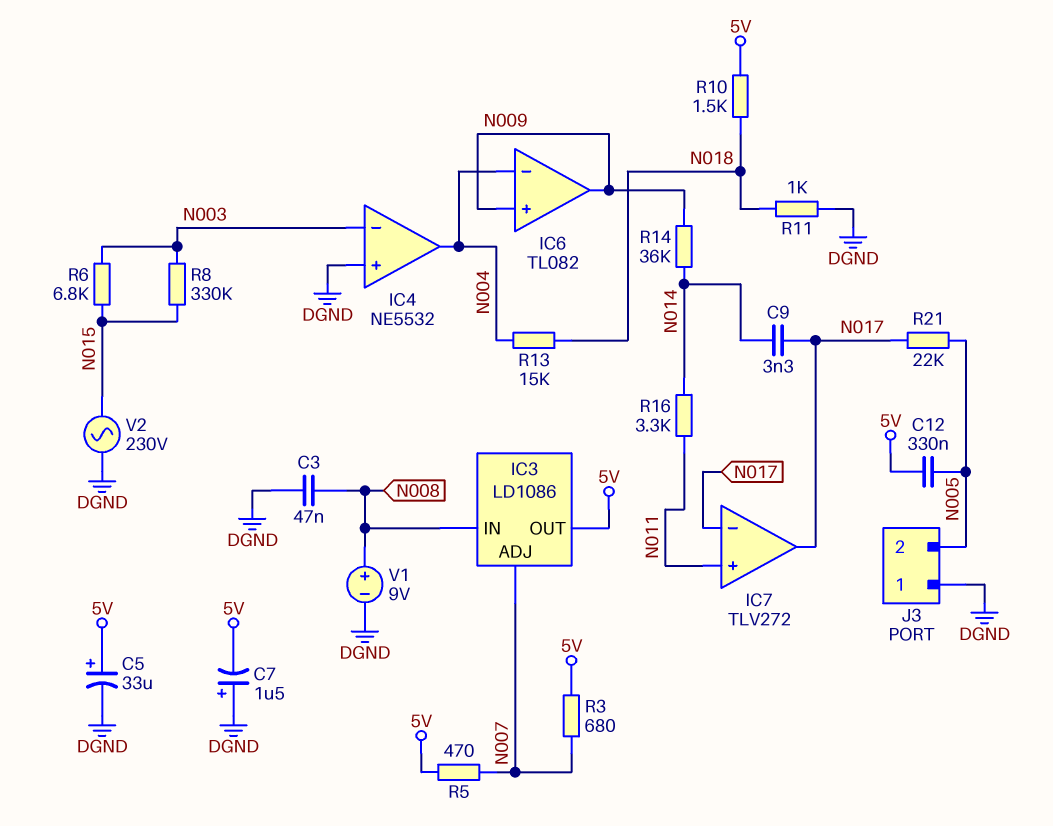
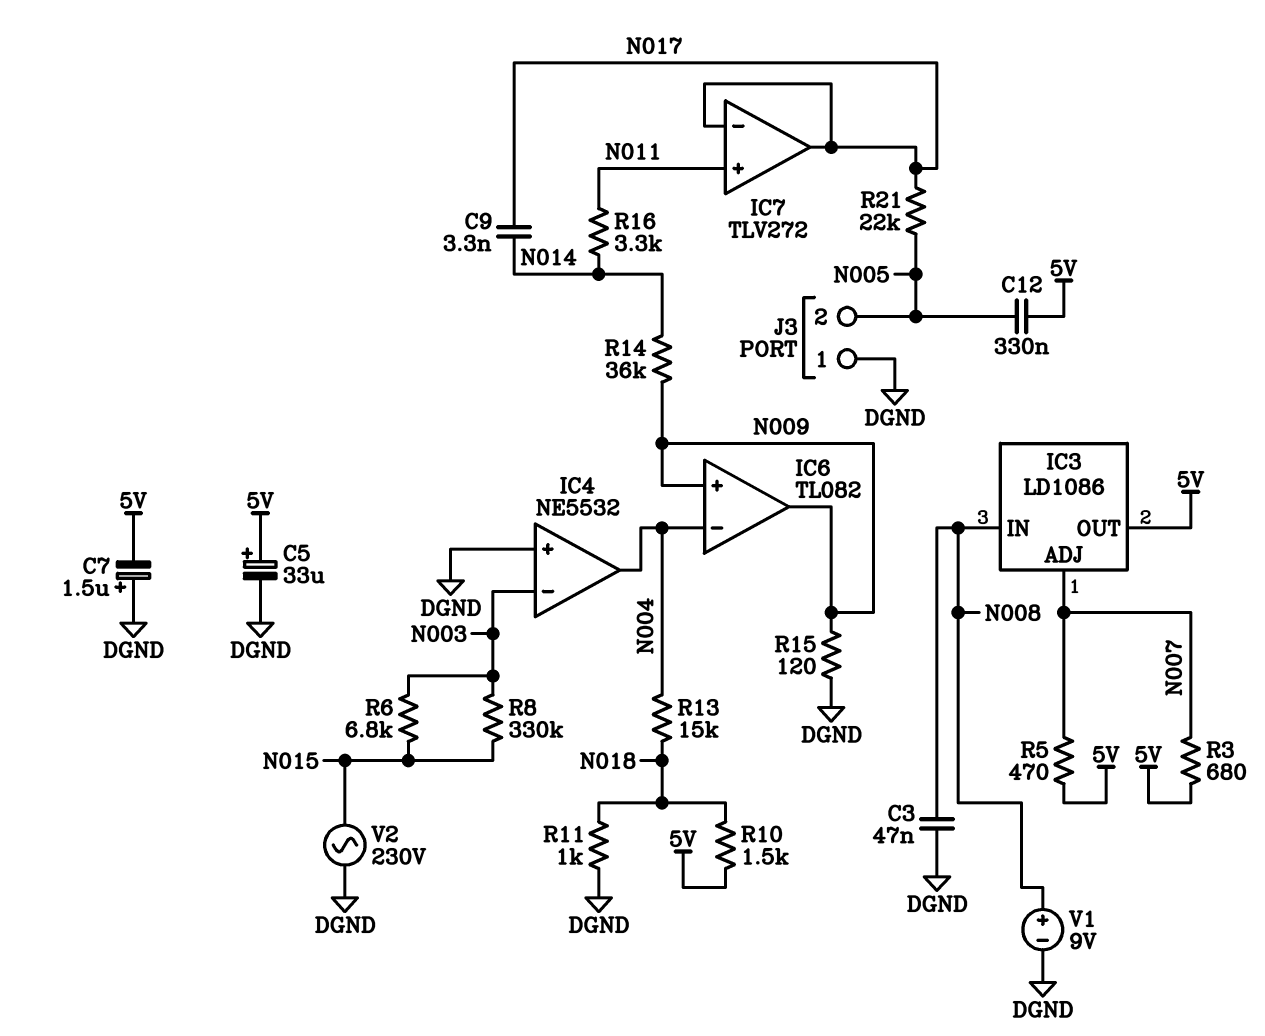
R15: none -> 120 (DGND, N009)

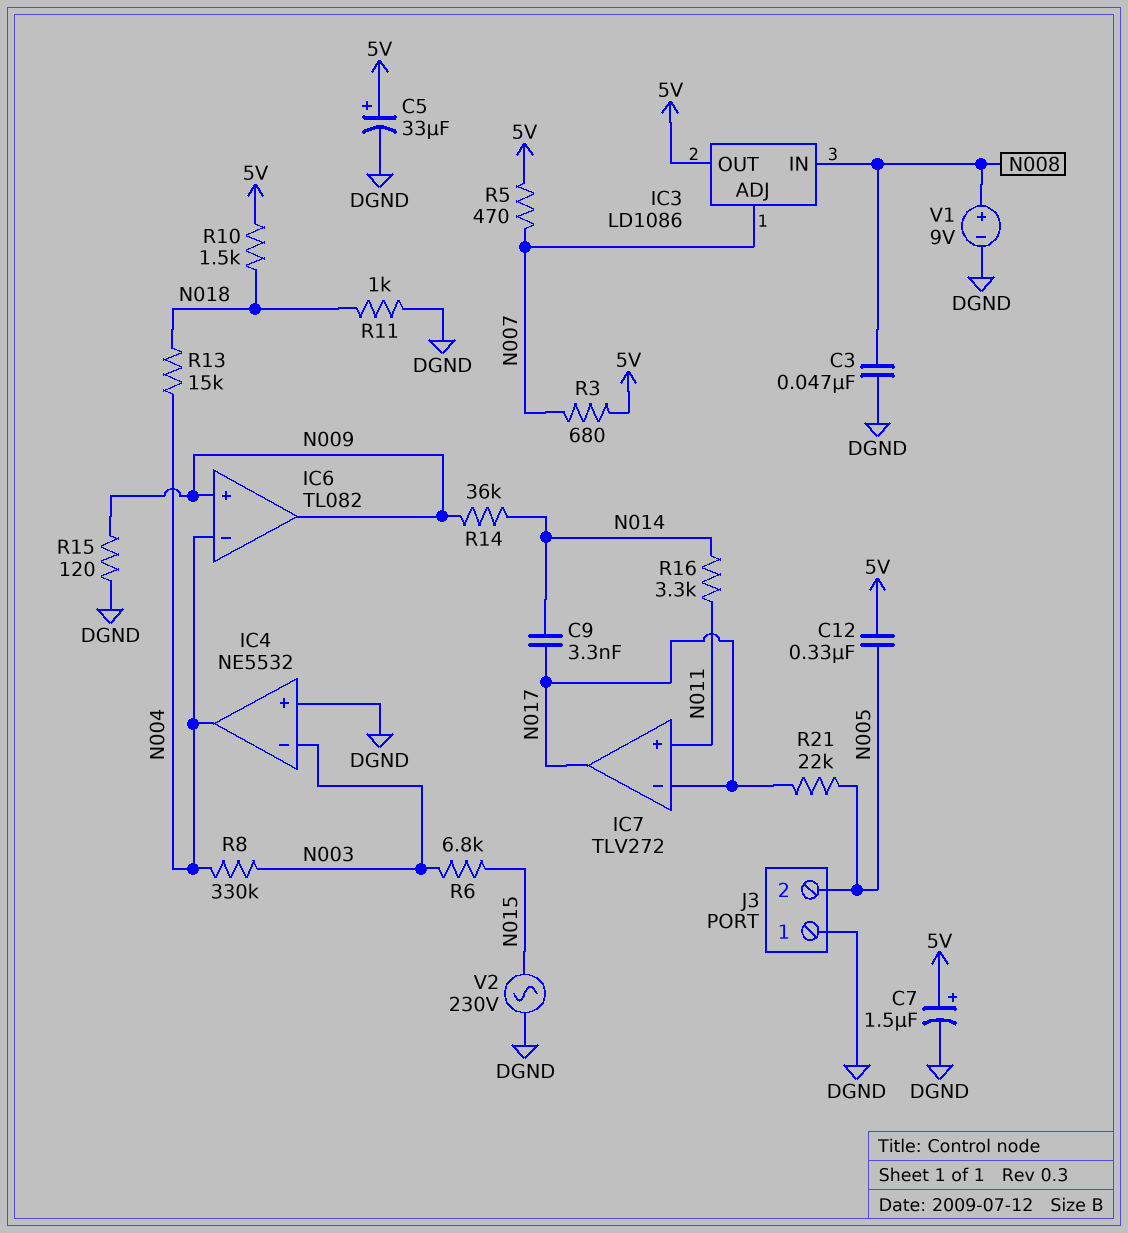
C7: 1.5uF (plus DGND, minus 5V) -> 1.5uF (plus 5V, minus DGND)
R8: 330k (N003, N015) -> 330k (N003, N004)

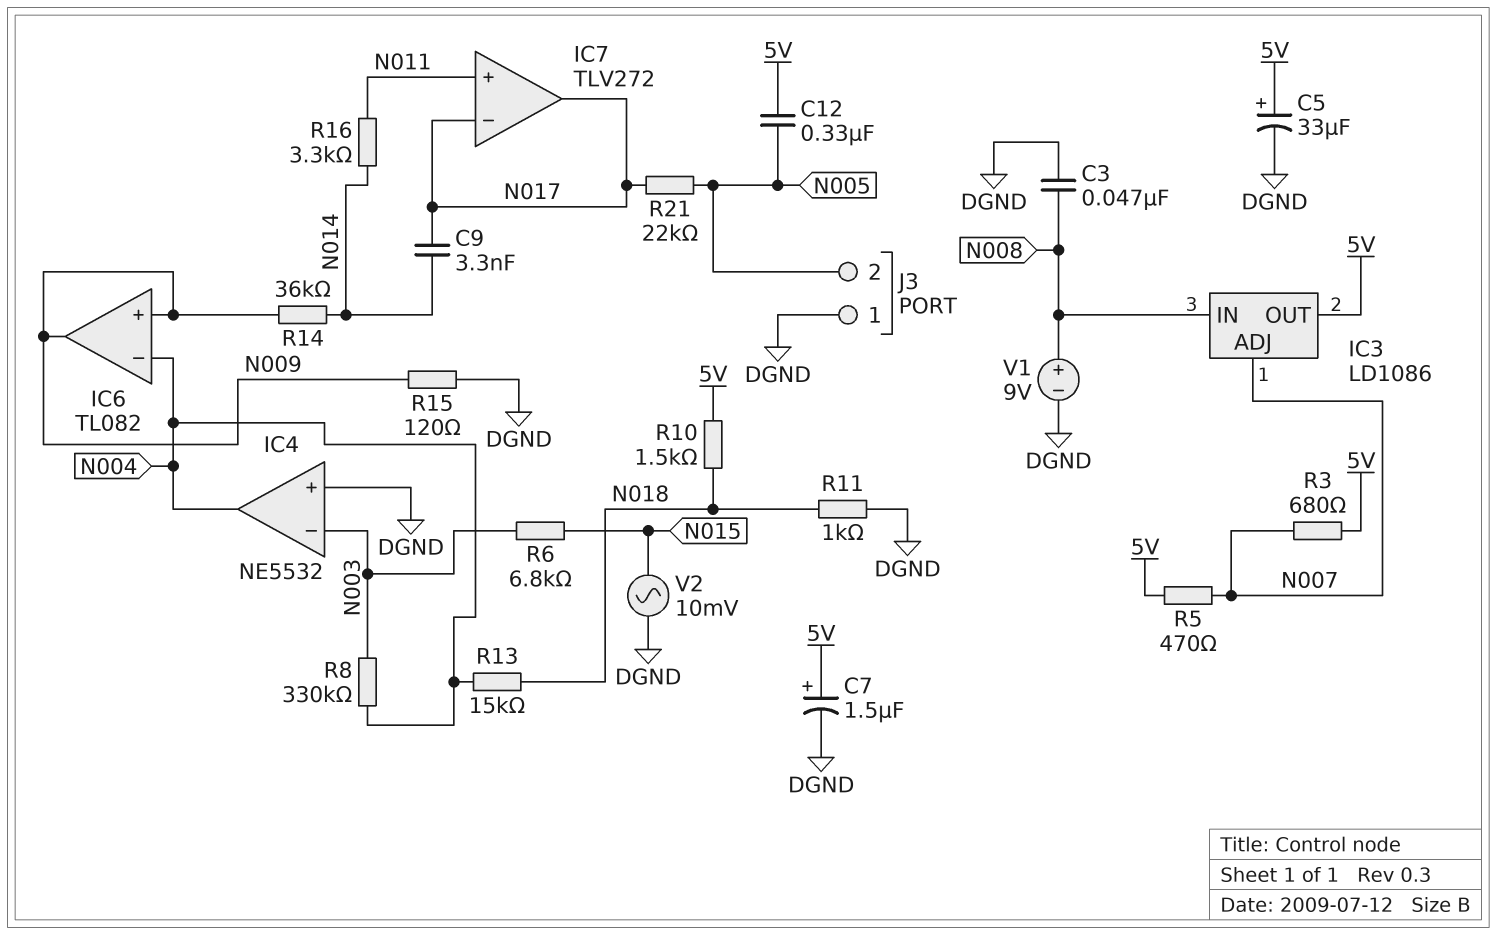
V2: AC 230V (DGND, N015) -> AC 10mV (DGND, N015)

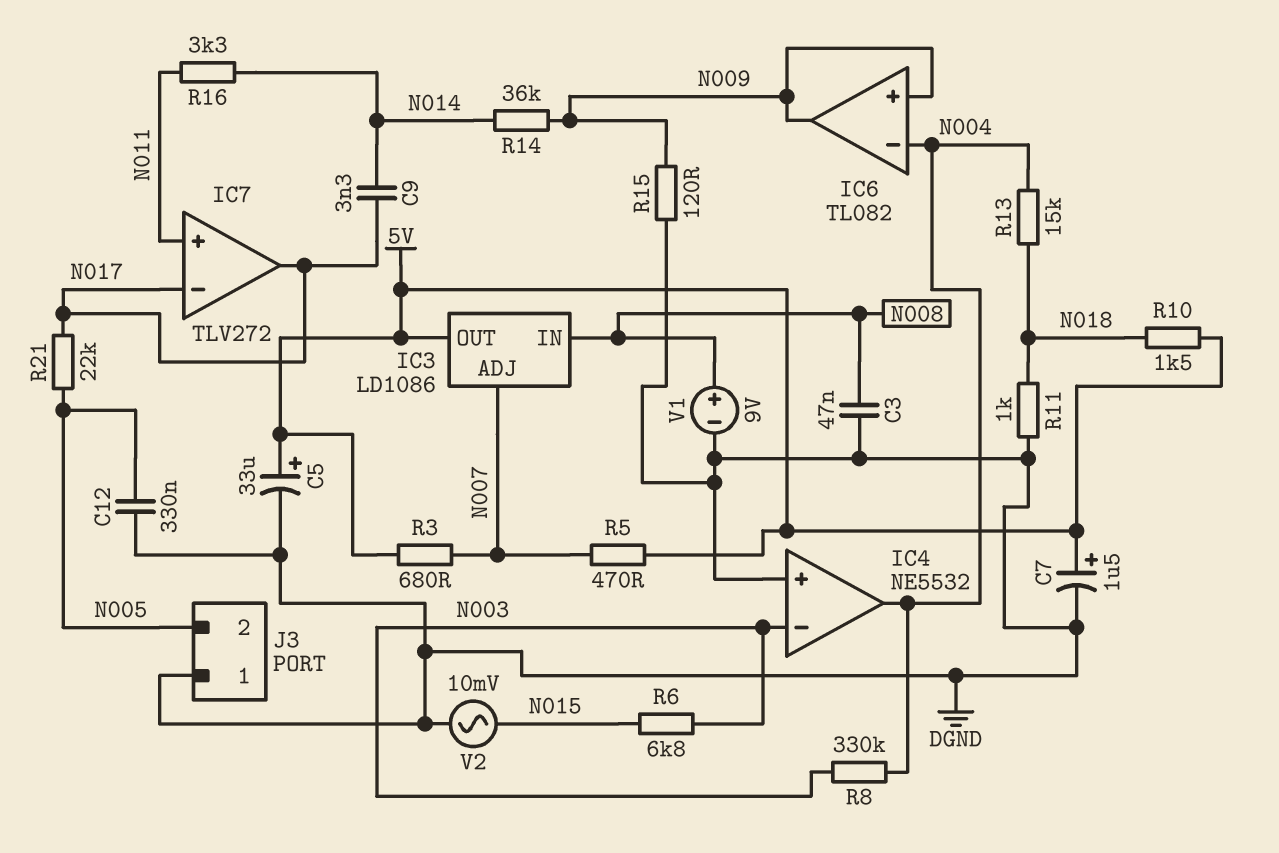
C12: 330nF (5V, N005) -> 330nF (DGND, N005)

